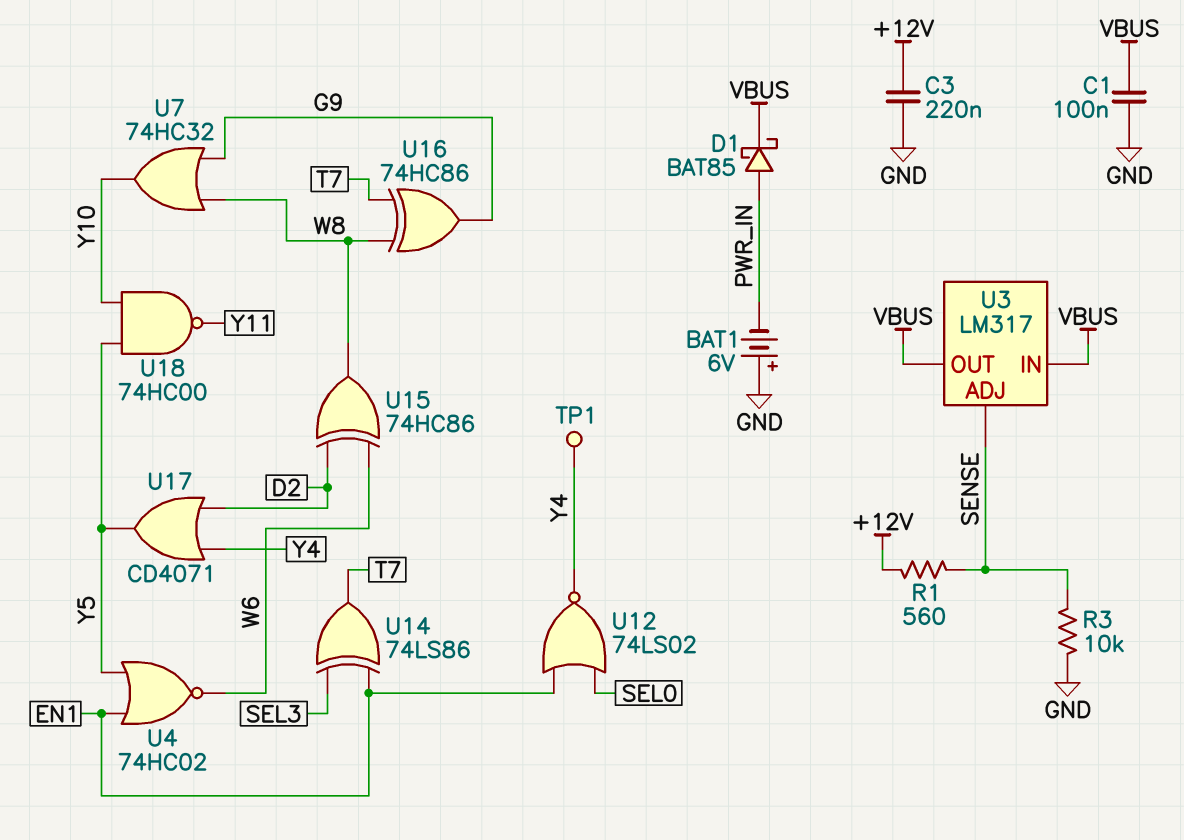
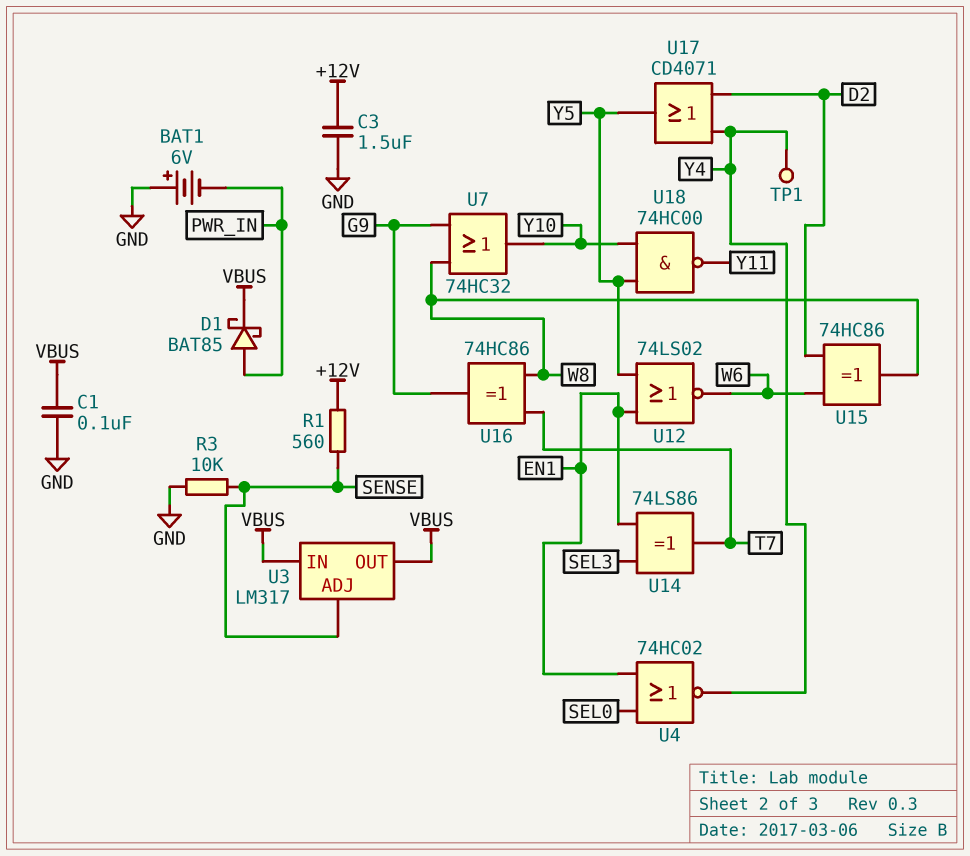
C3: 220nF (+12V, GND) -> 1.5uF (+12V, GND)
U4: NOR 74HC02 (in EN1, in Y5, out W6) -> NOR 74HC02 (in EN1, in SEL0, out Y4)
U12: NOR 74LS02 (in EN1, in SEL0, out Y4) -> NOR 74LS02 (in EN1, in Y5, out W6)

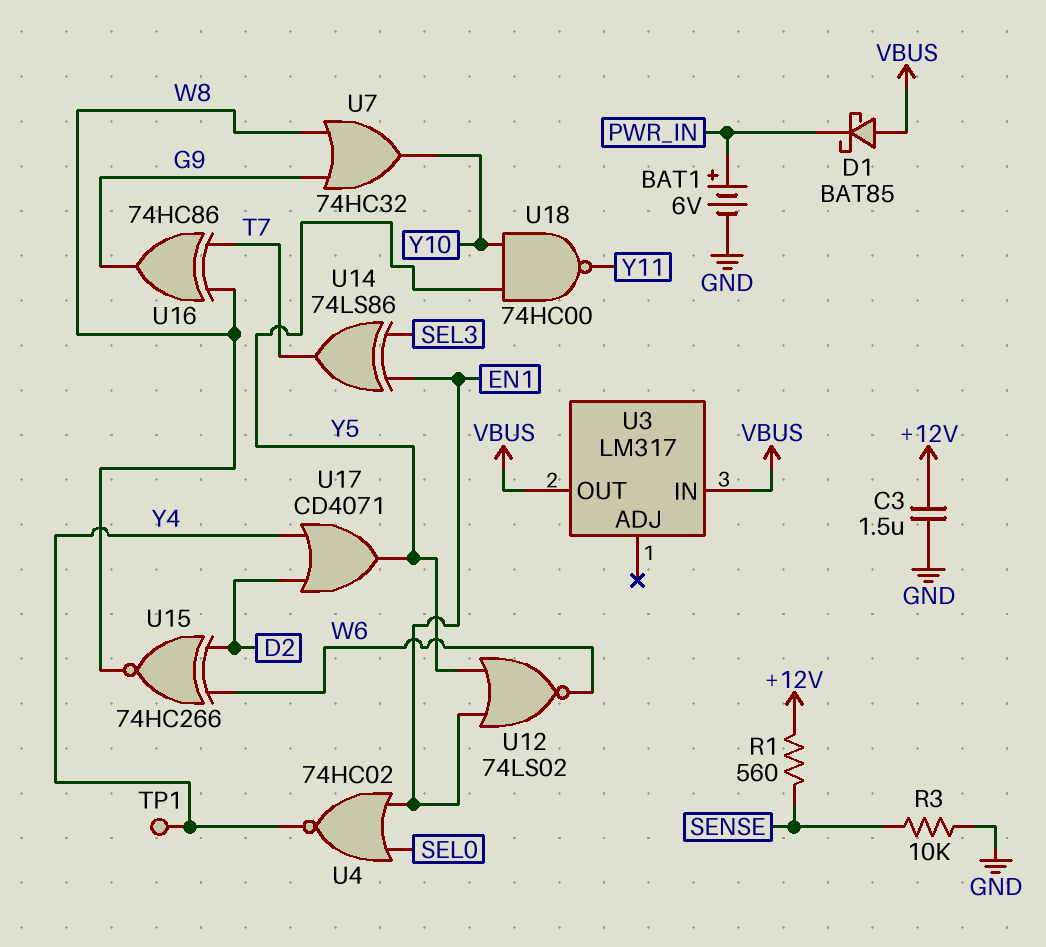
BAT1: 6V (plus GND, minus PWR_IN) -> 6V (plus PWR_IN, minus GND)
C1: 100nF (GND, VBUS) -> none
D1: schottky BAT85 (A PWR_IN, K VBUS) -> schottky BAT85 (A VBUS, K PWR_IN)
U3 pin ADJ: SENSE -> none
U15: XOR 74HC86 (in D2, in W6, out W8) -> XNOR 74HC266 (in D2, in W6, out W8)

